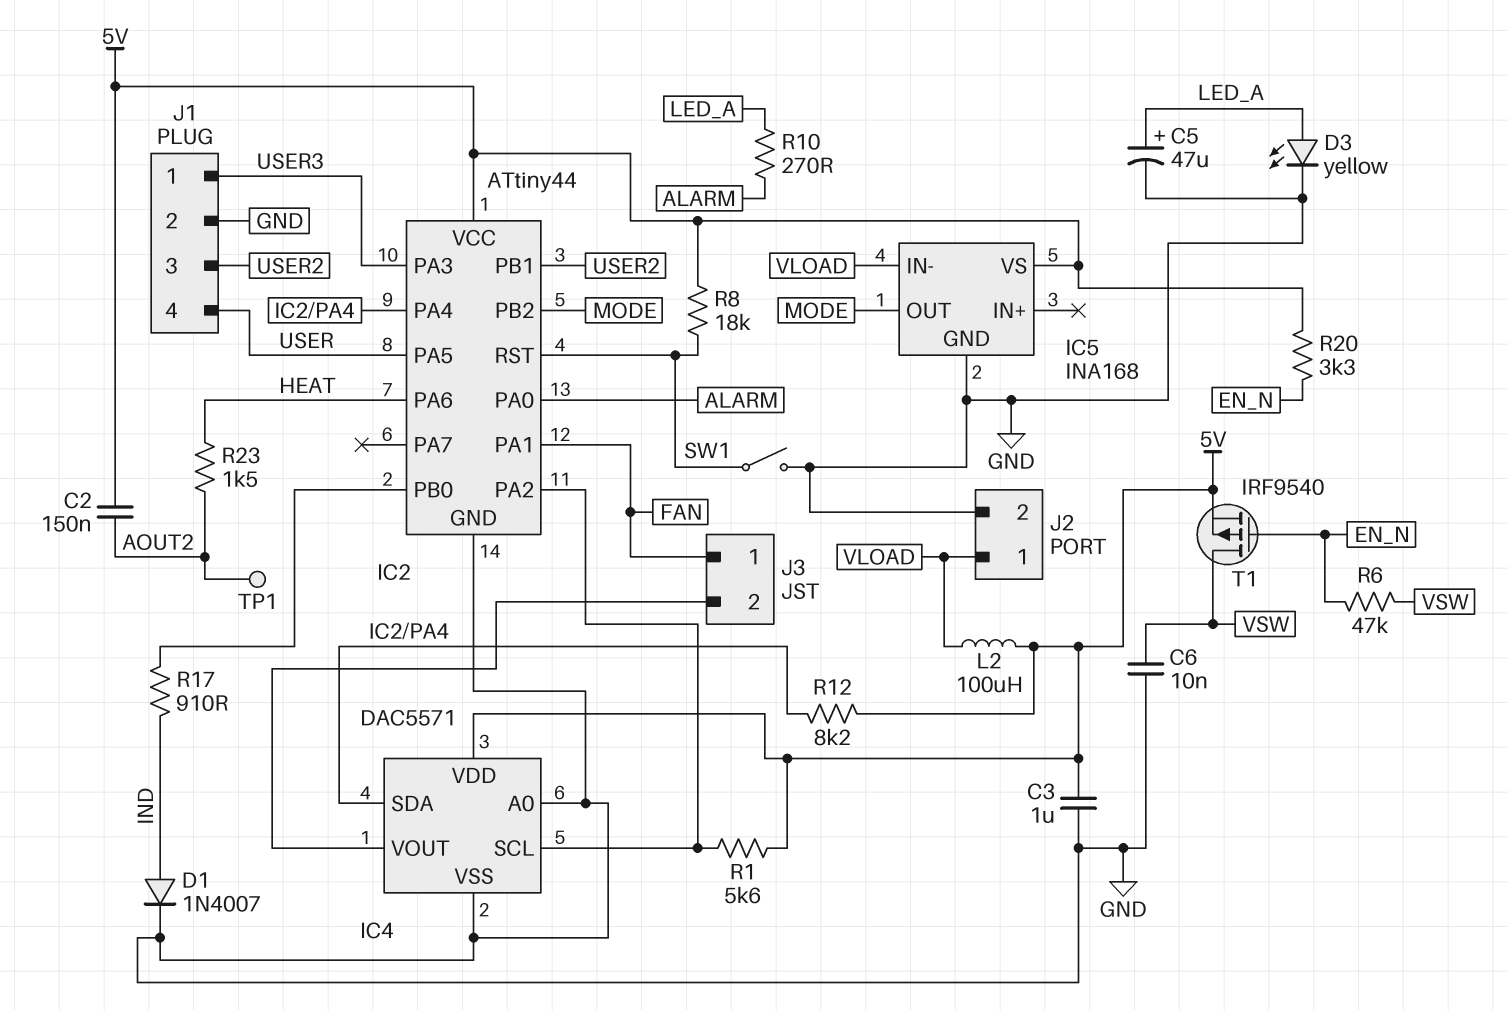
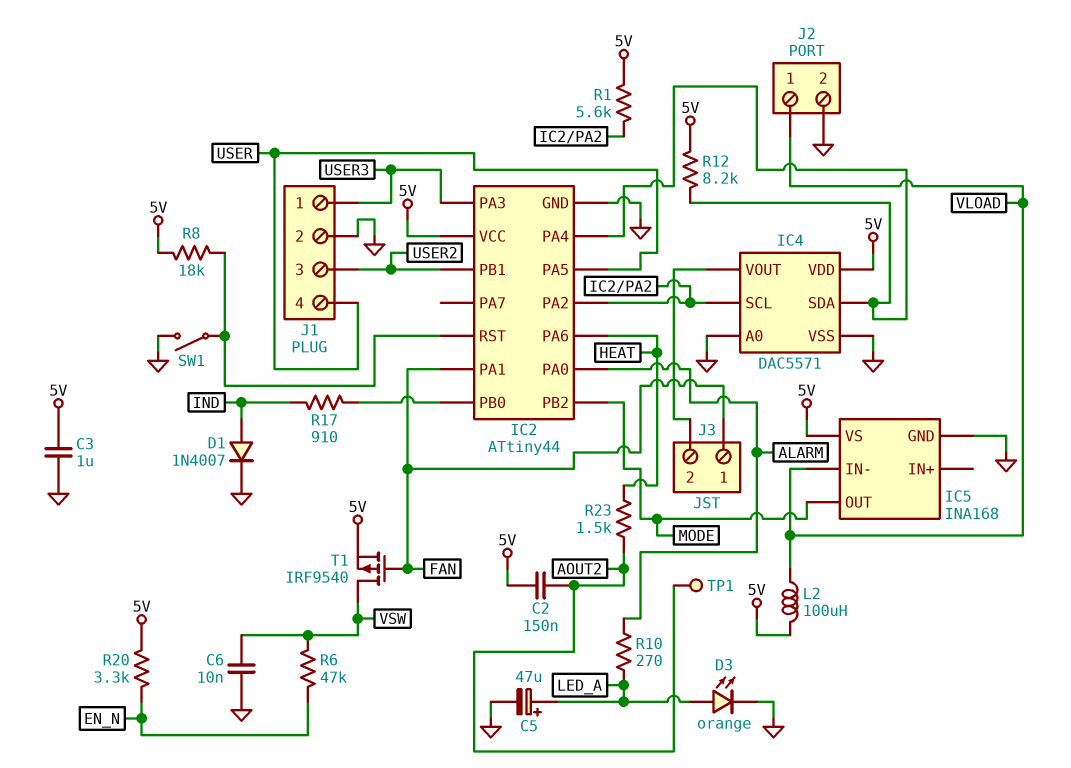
D3: LED yellow (A LED_A, K GND) -> LED orange (A LED_A, K GND)
T1: PMOS IRF9540 (G EN_N, D VSW, S 5V) -> PMOS IRF9540 (G FAN, D VSW, S 5V)

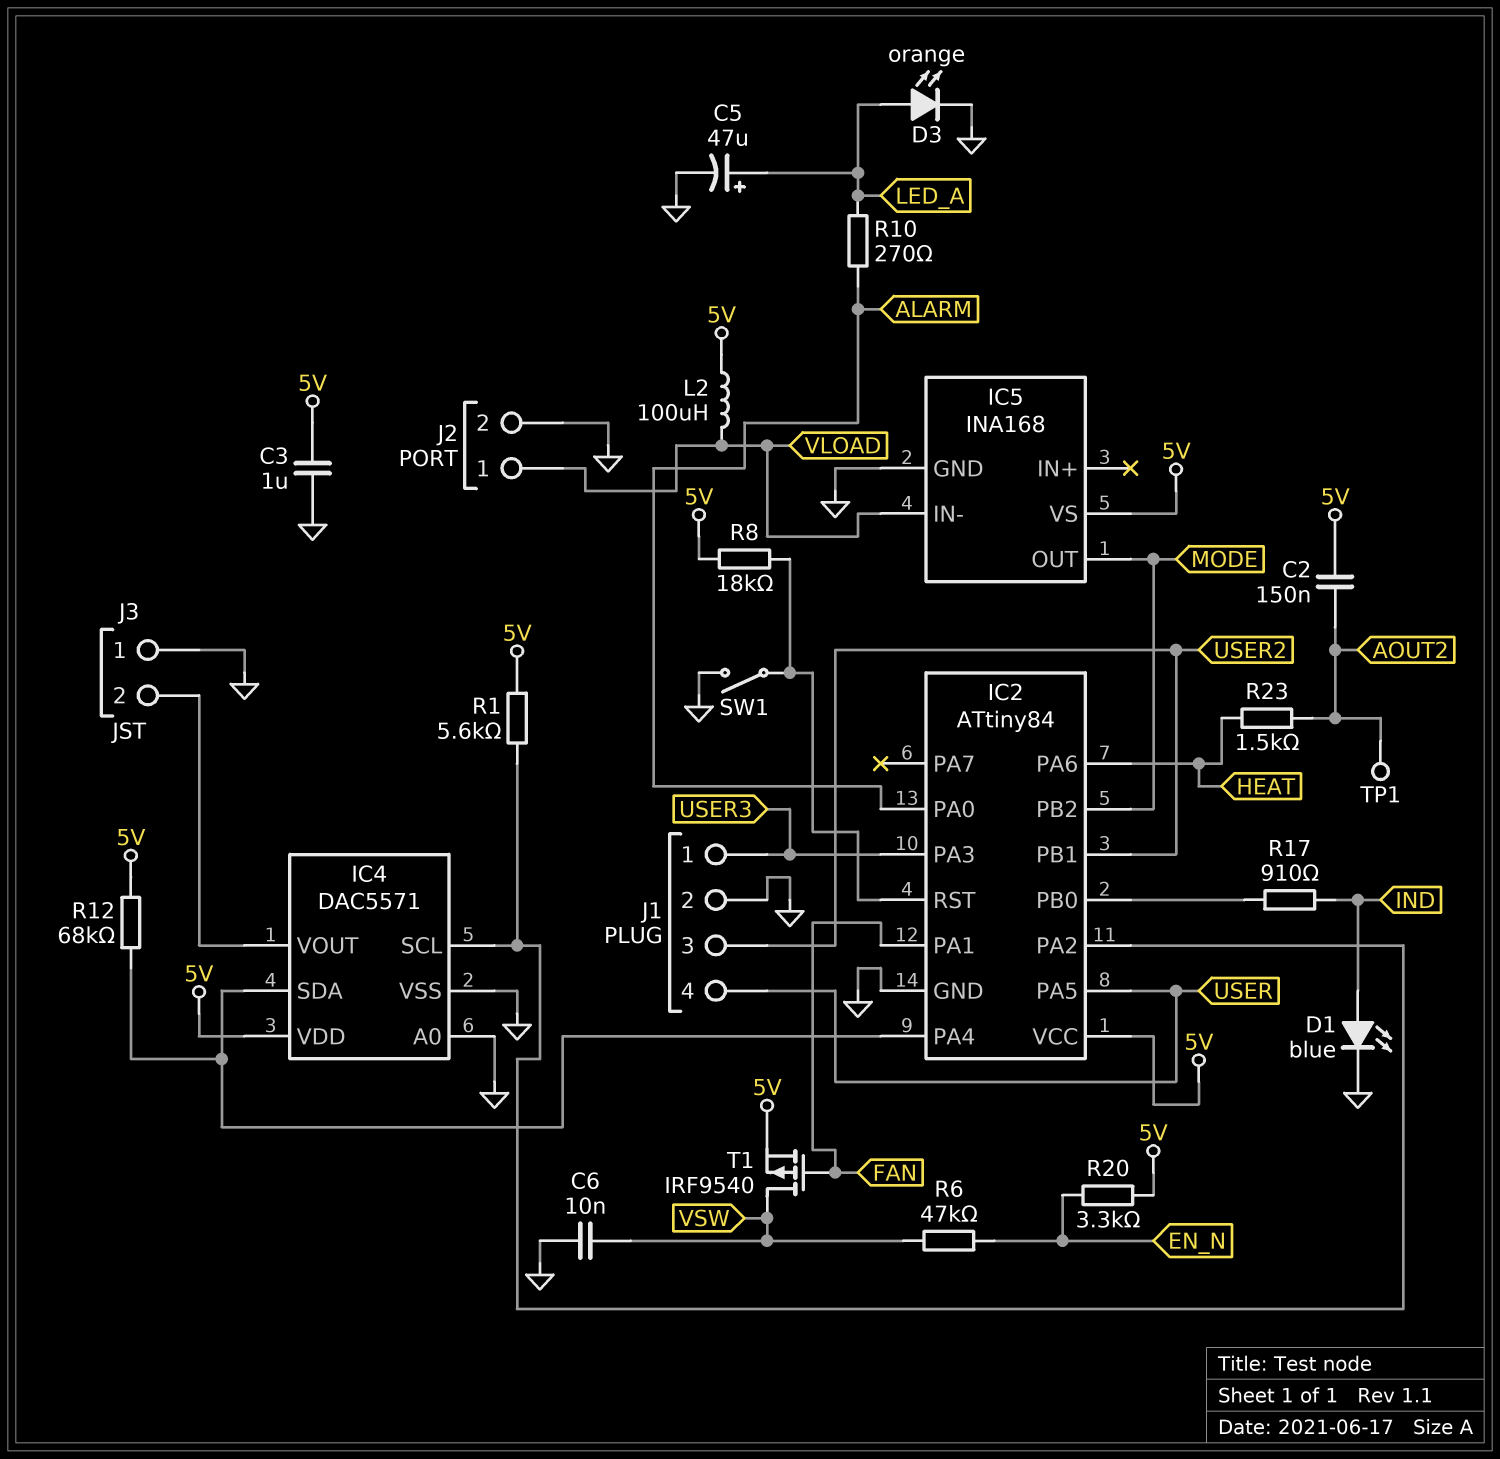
D1: diode 1N4007 (A IND, K GND) -> LED blue (A IND, K GND)
IC2: ATtiny44 -> ATtiny84
J3 pin 1: FAN -> GND
R12: 8.2k (5V, IC2/PA4) -> 68k (5V, IC2/PA4)

